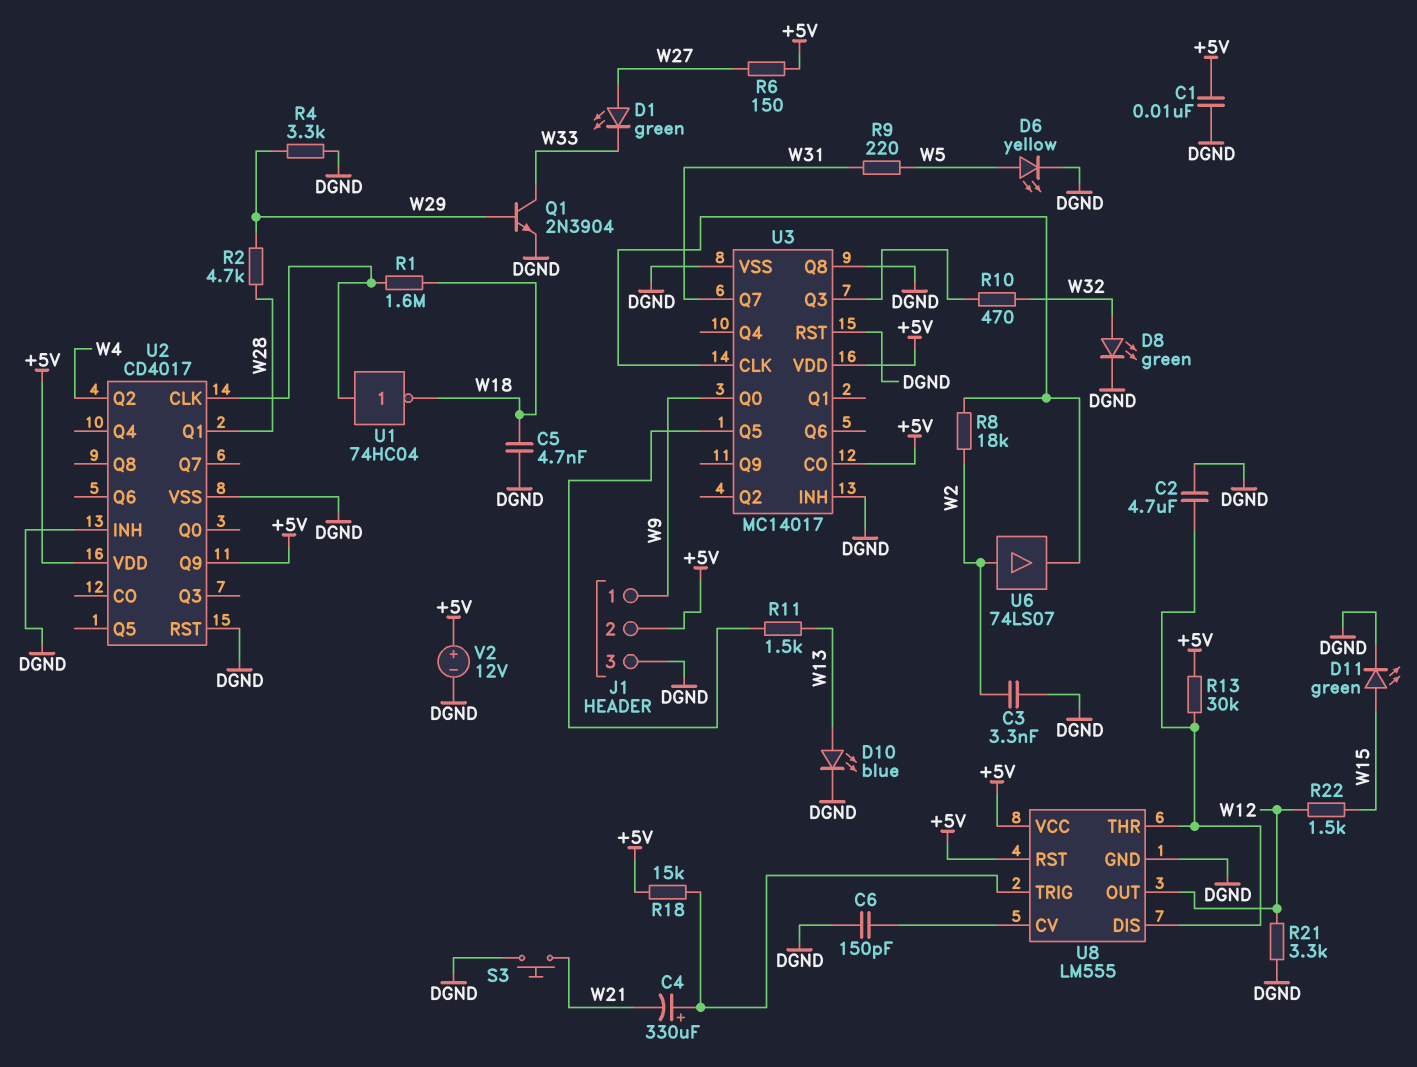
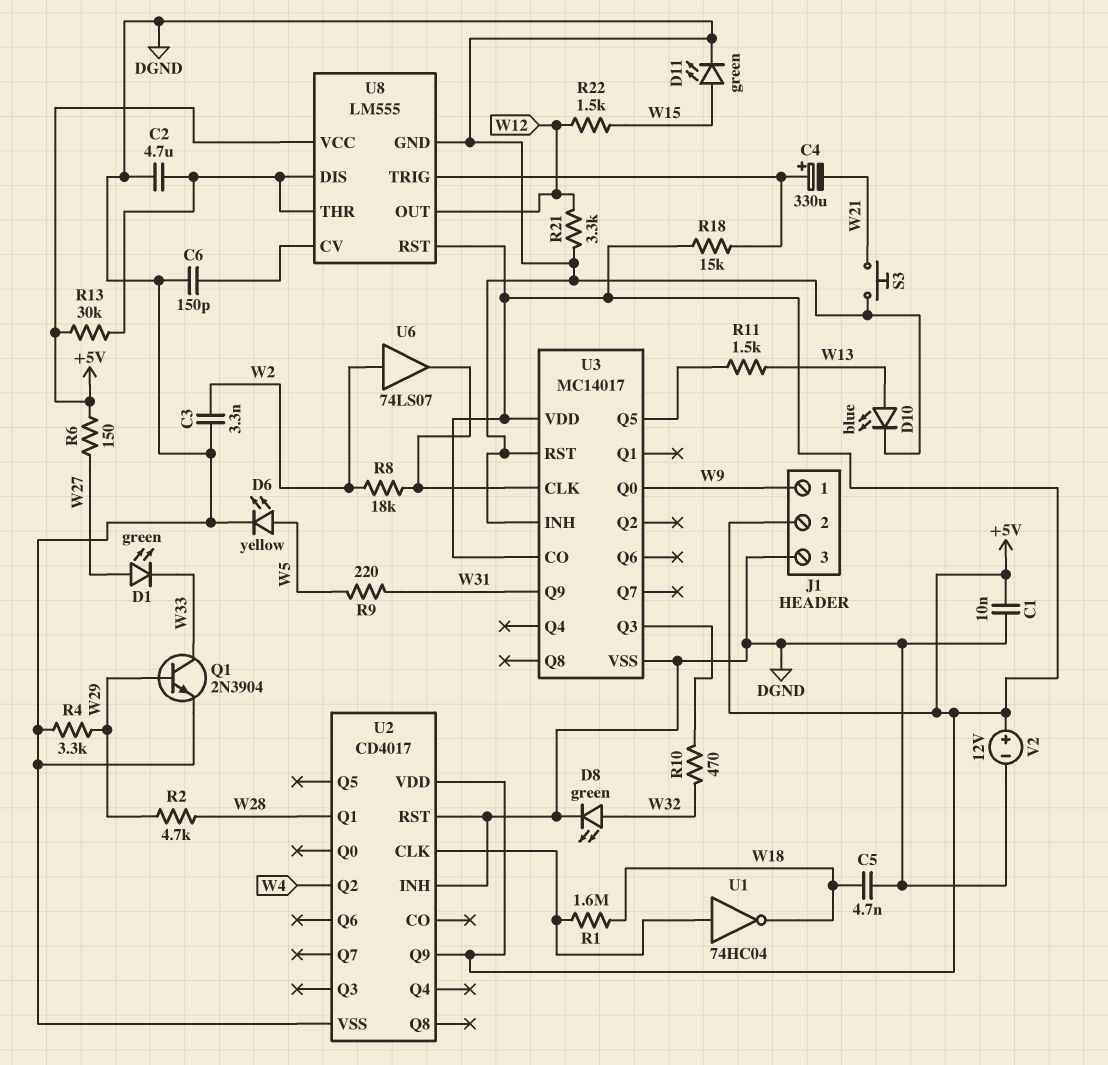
U3 pin Q7: W31 -> none
U3 pin Q8: DGND -> none
U3 pin Q9: none -> W31

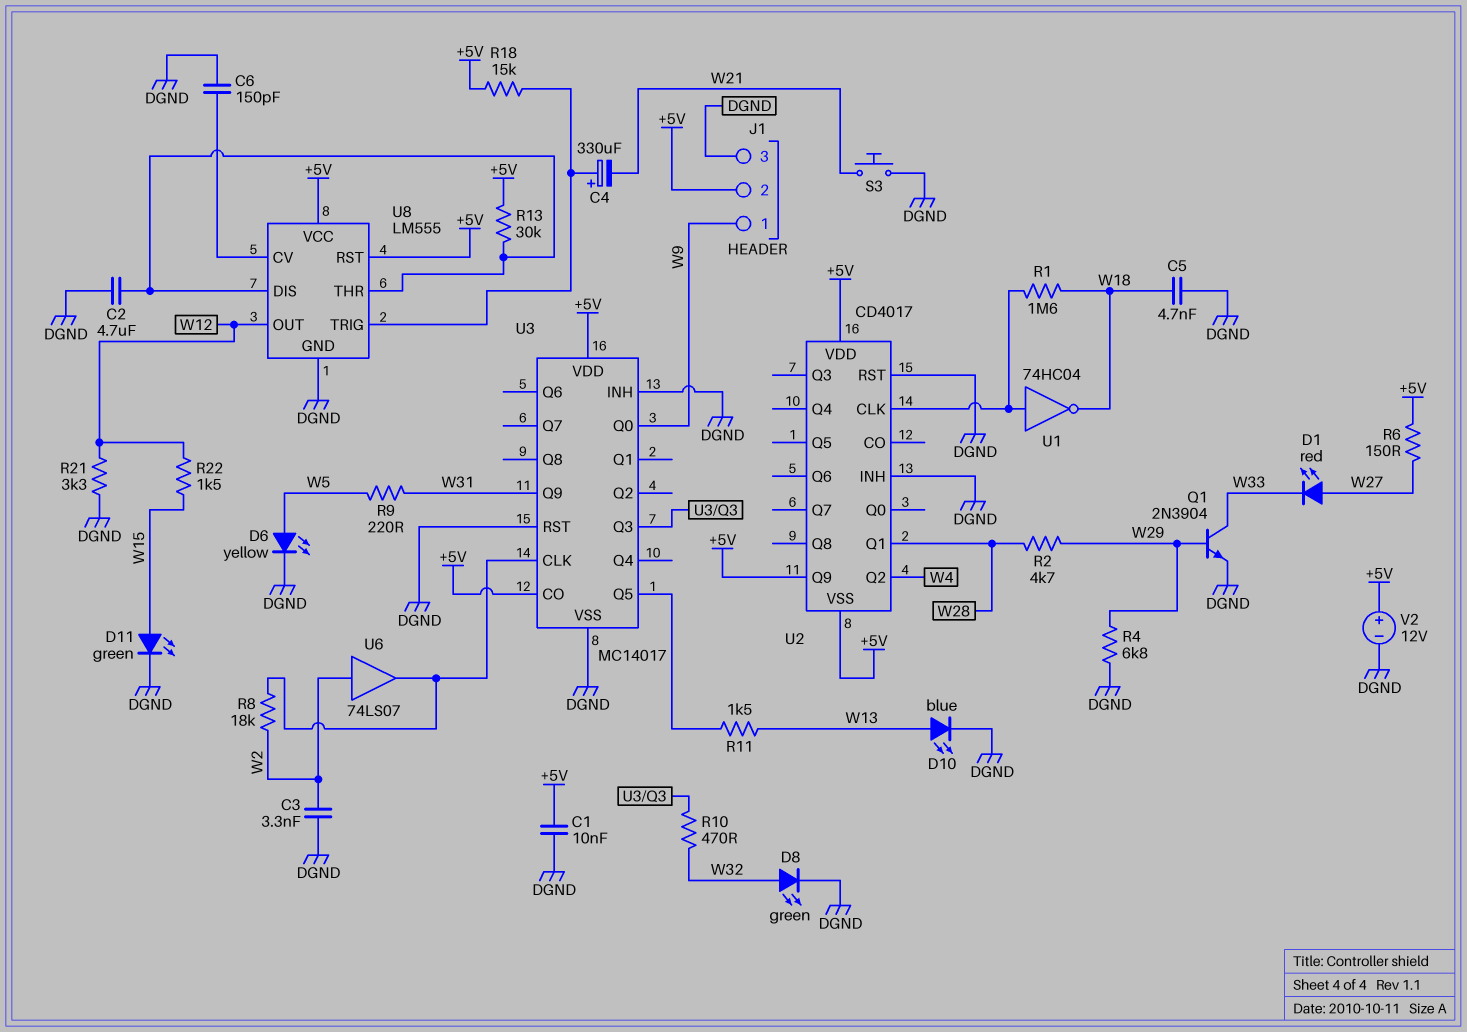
D1: LED green (A W27, K W33) -> LED red (A W27, K W33)
R4: 3.3k (DGND, W29) -> 6.8k (DGND, W29)
U2 pin VSS: DGND -> +5V

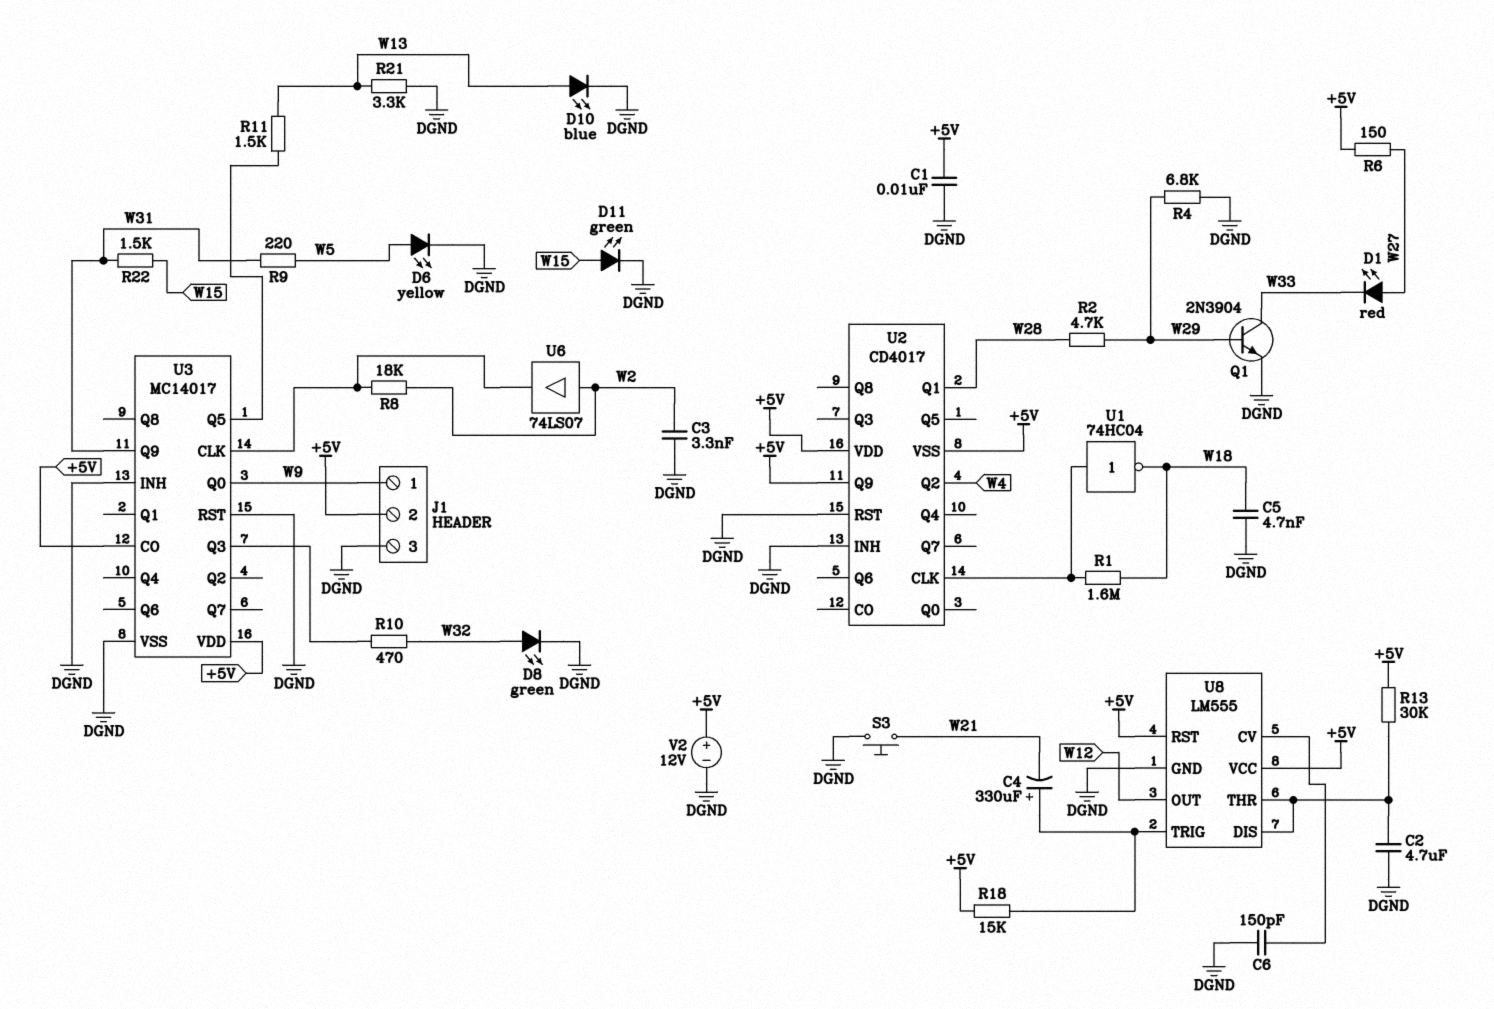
R21: 3.3k (DGND, W12) -> 3.3k (DGND, W13)
R22: 1.5k (W12, W15) -> 1.5k (W15, W31)

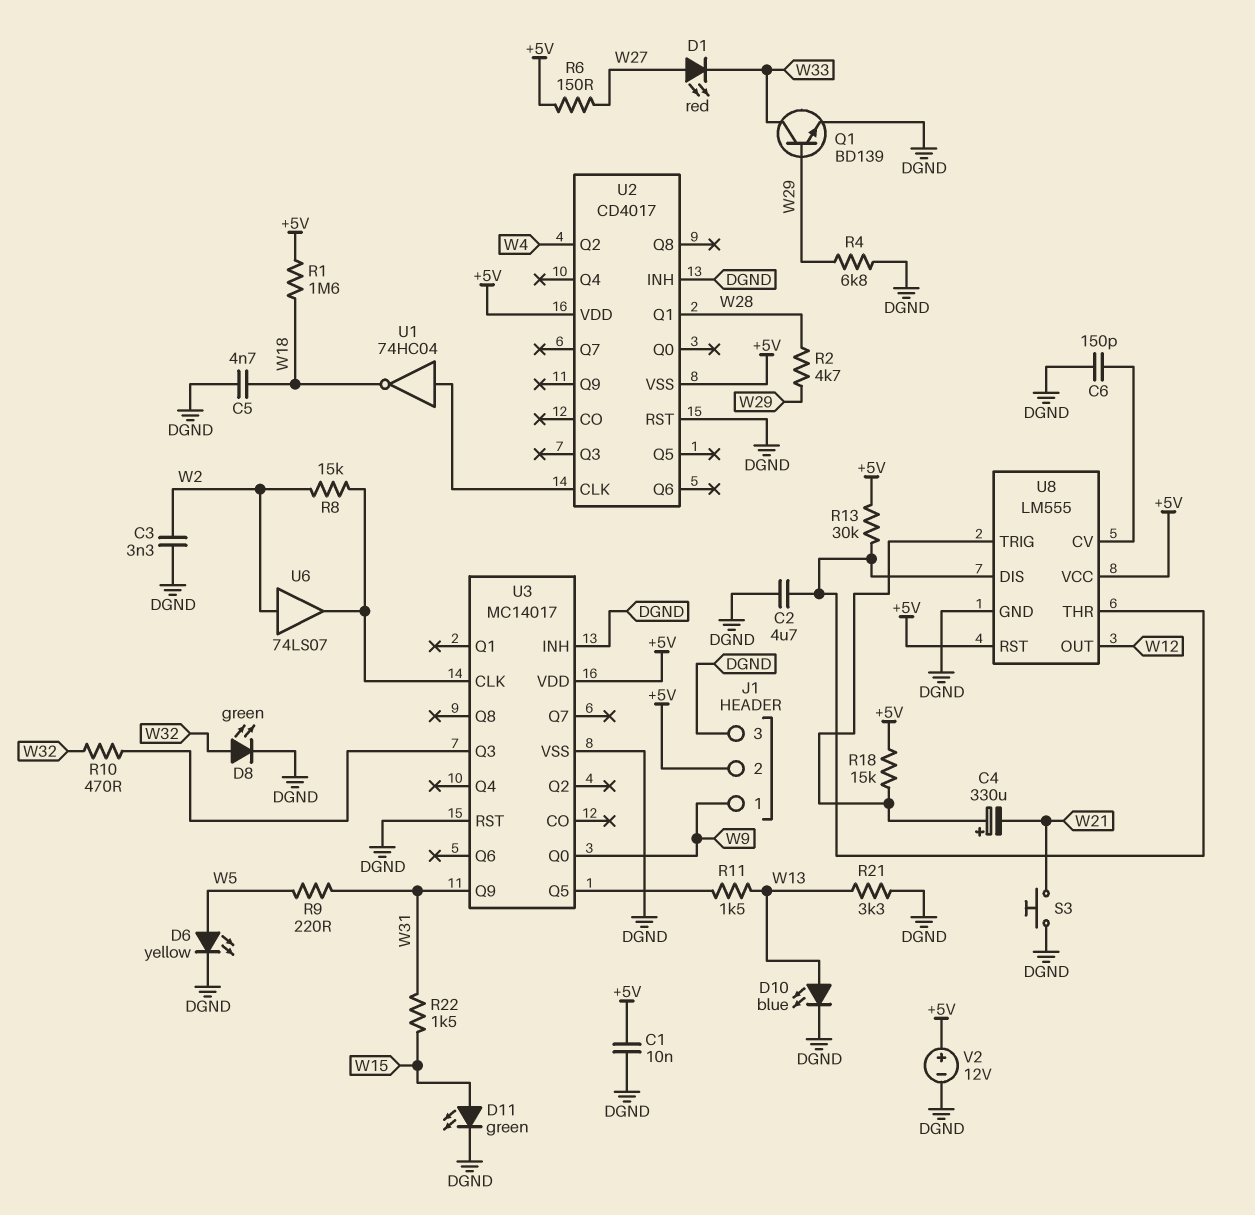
Q1: NPN 2N3904 (B W29, C W33, E DGND) -> NPN BD139 (B W29, C W33, E DGND)
R1: 1.6M (U2/CLK, W18) -> 1.6M (+5V, W18)
R8: 18k (U3/CLK, W2) -> 15k (U3/CLK, W2)
U2 pin Q9: +5V -> none
U3 pin CO: +5V -> none

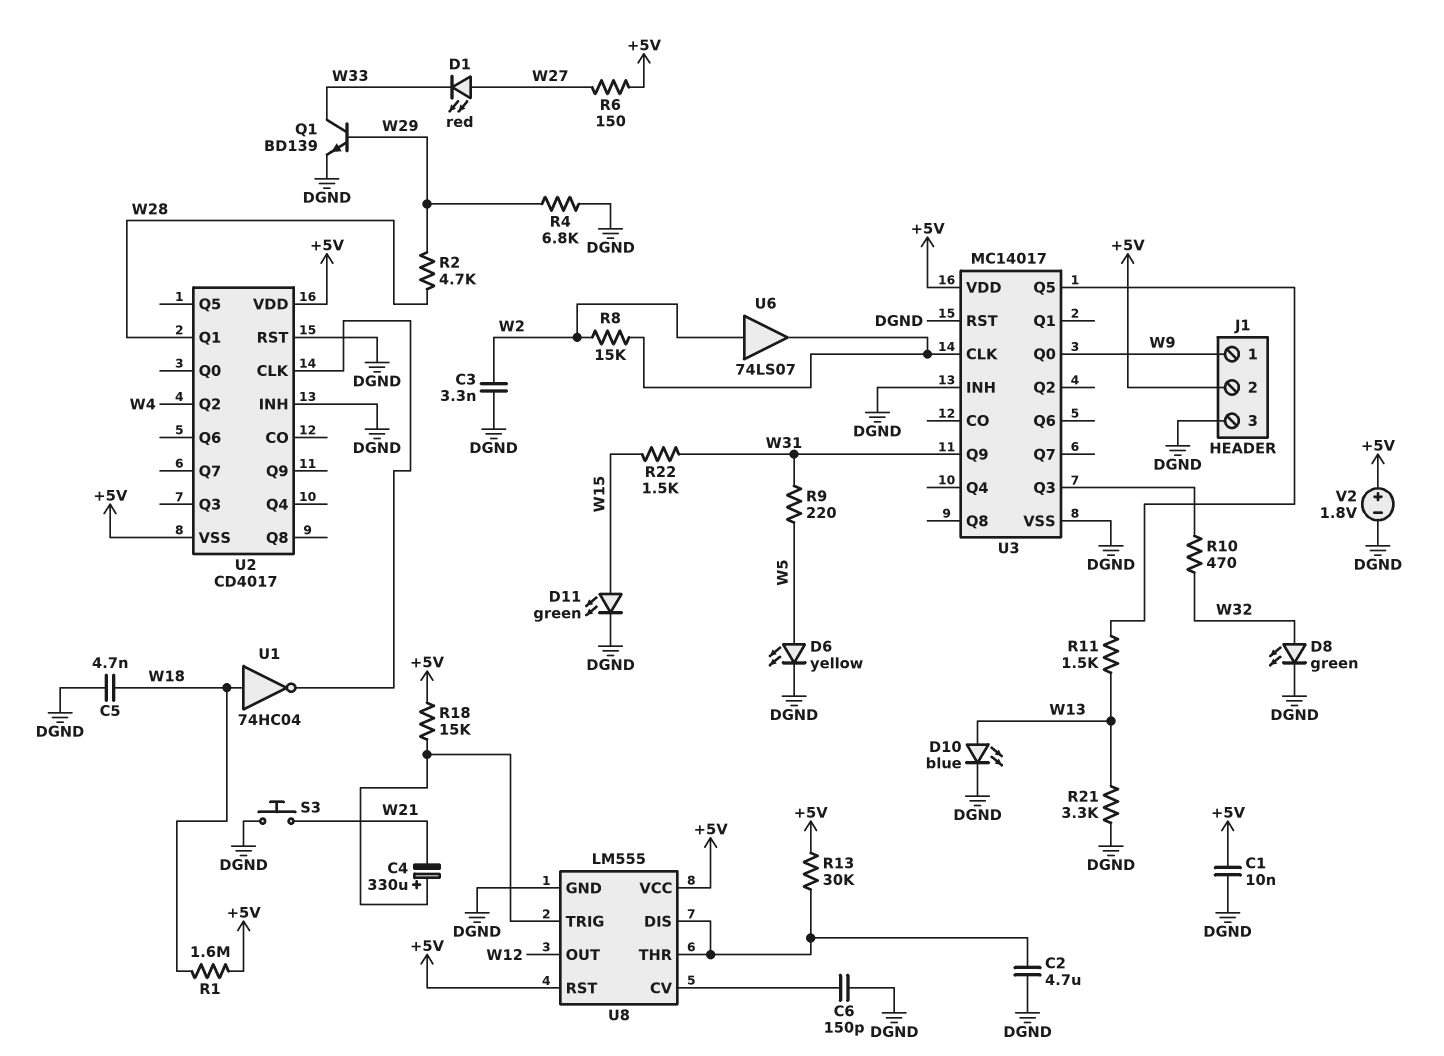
U1: NOT 74HC04 (in U2/CLK, out W18) -> NOT 74HC04 (in W18, out U2/CLK)
V2: 12V (plus +5V, minus DGND) -> 1.8V (plus +5V, minus DGND)

